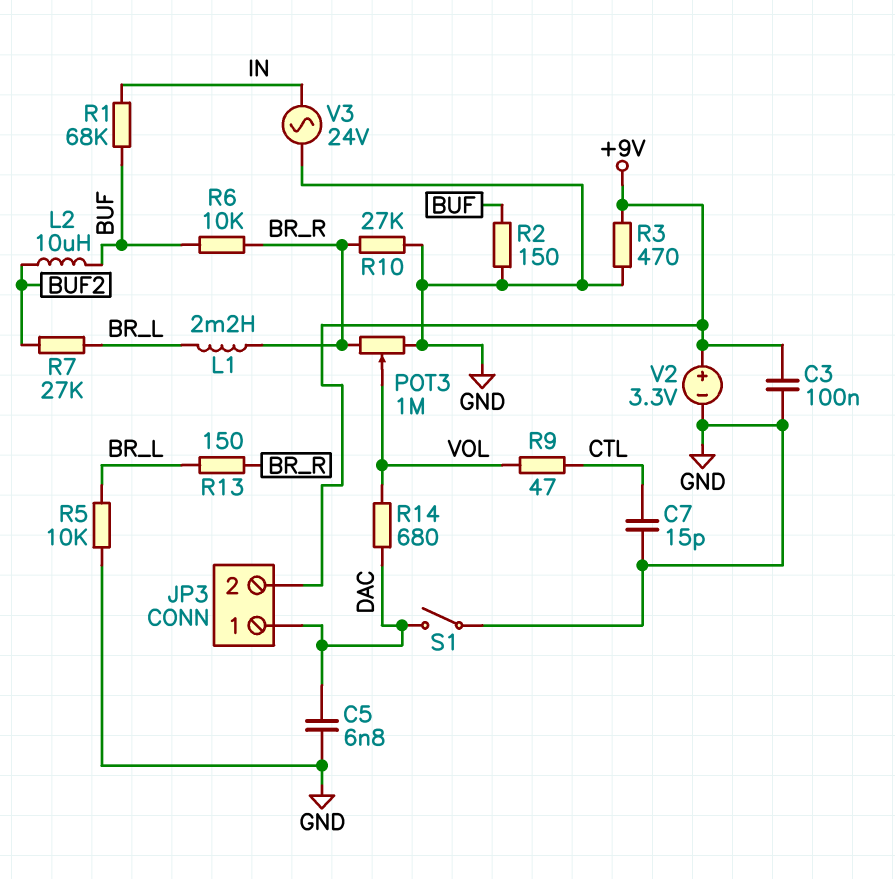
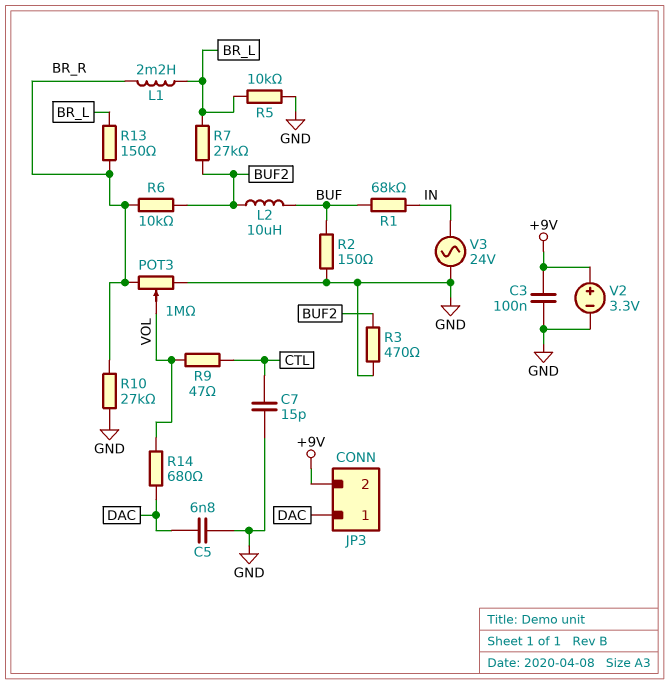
R3: 470 (+9V, GND) -> 470 (BUF2, GND)
R6: 10k (BR_R, BUF) -> 10k (BR_R, BUF2)
S1: switch (DAC, GND) -> none

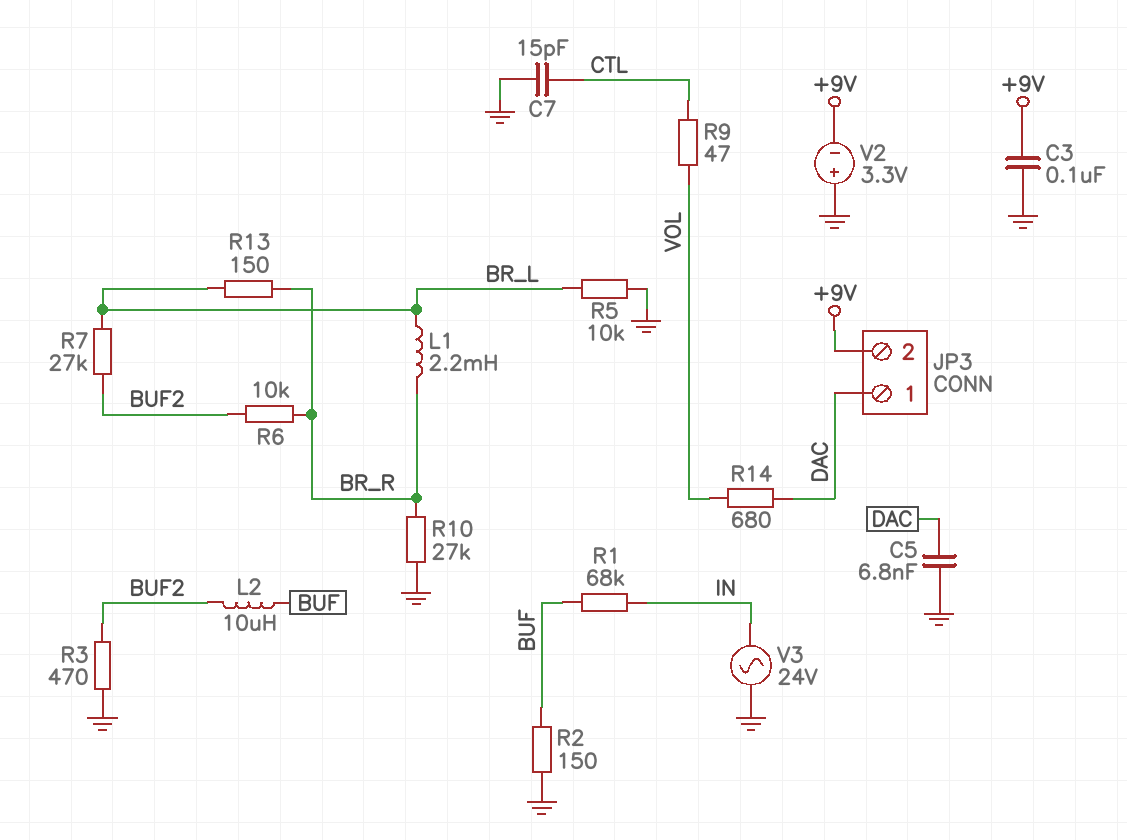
POT3: 1M (BR_R, GND, wiper VOL) -> none
V2: 3.3V (plus +9V, minus GND) -> 3.3V (plus GND, minus +9V)

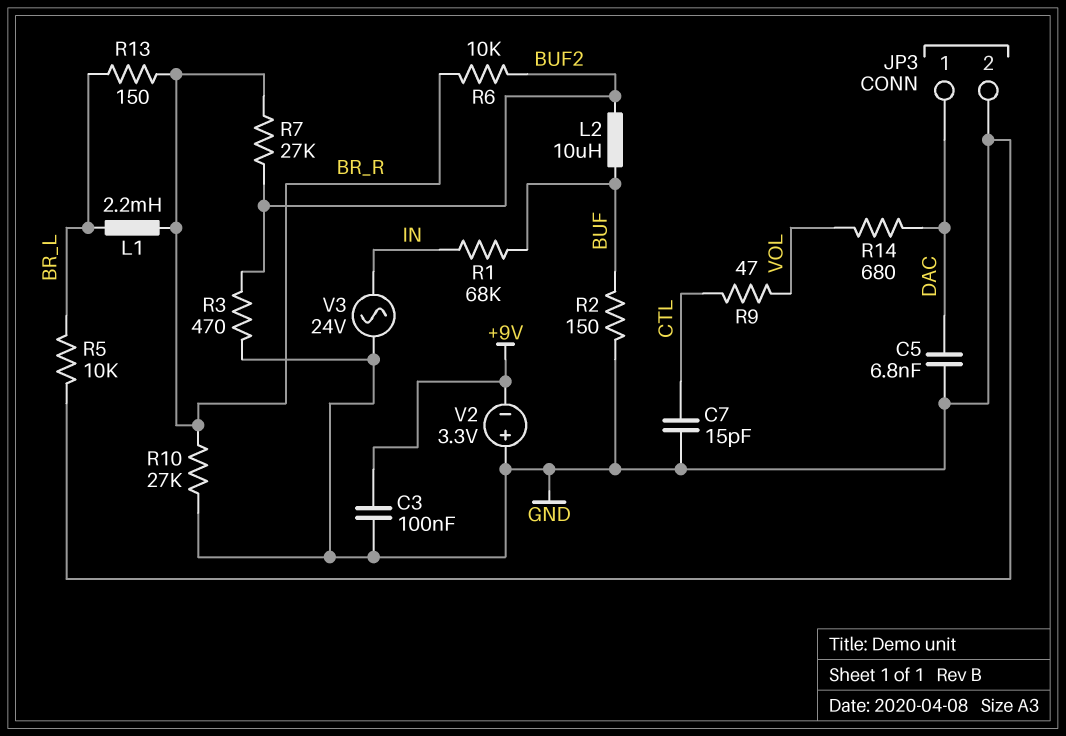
JP3 pin 2: +9V -> GND
R7: 27k (BR_L, BUF2) -> 27k (BR_R, BUF2)

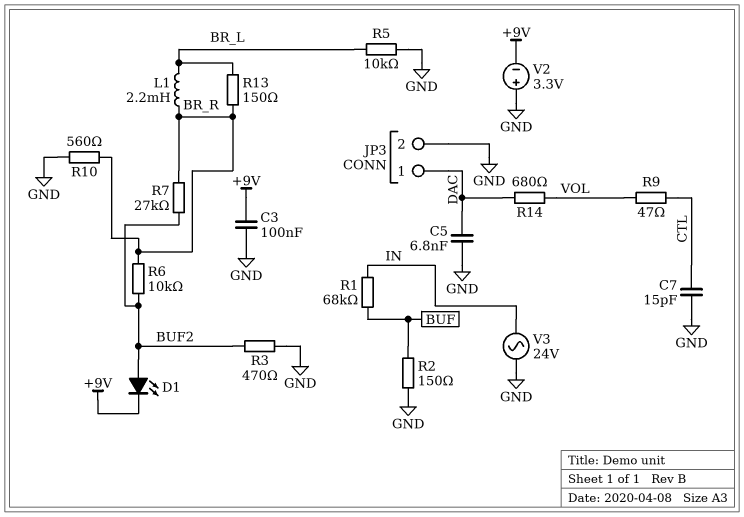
D1: none -> LED (A BUF2, K +9V)
L2: 10uH (BUF, BUF2) -> none
R10: 27k (BR_R, GND) -> 560 (BR_R, GND)

